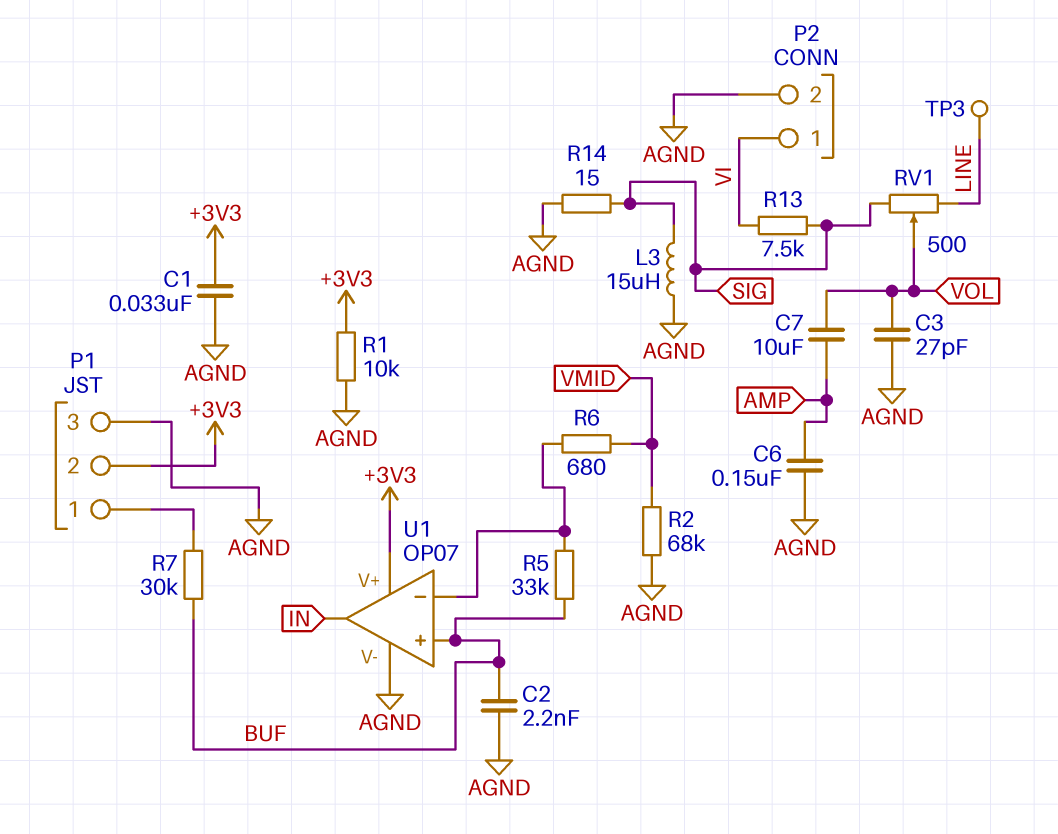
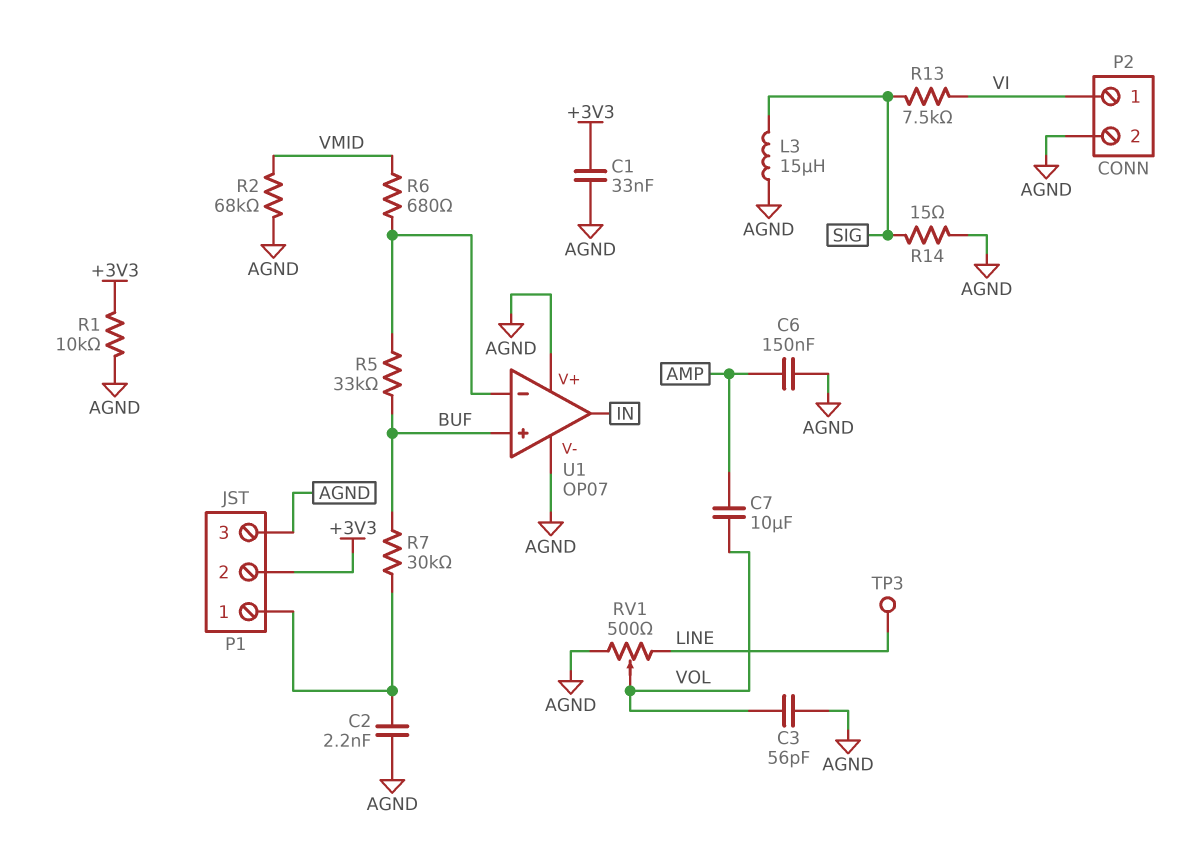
C2: 2.2nF (AGND, BUF) -> 2.2nF (AGND, P1/1)
C3: 27pF (AGND, VOL) -> 56pF (AGND, VOL)
RV1: 500 (LINE, SIG, wiper VOL) -> 500 (AGND, LINE, wiper VOL)
U1 pin V+: +3V3 -> AGND

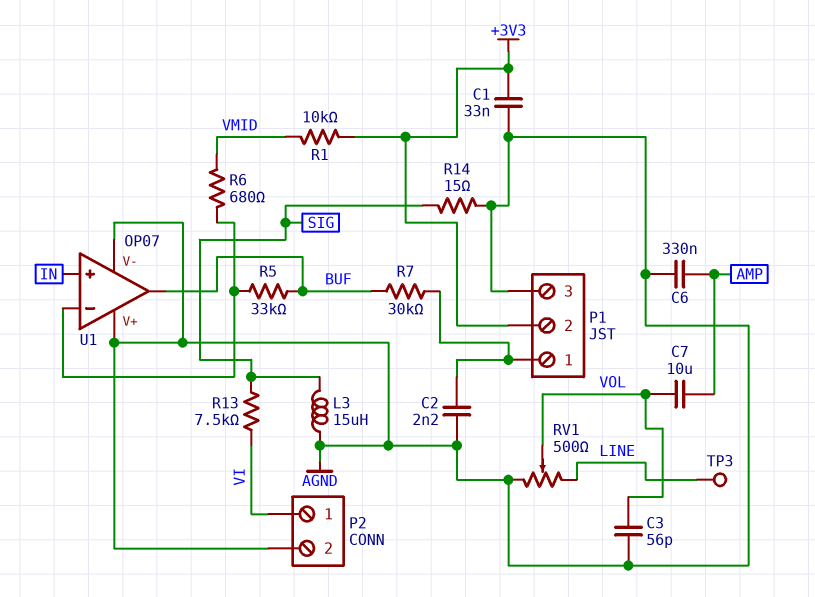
C6: 150nF (AGND, AMP) -> 330nF (AGND, AMP)
R1: 10k (+3V3, AGND) -> 10k (+3V3, VMID)
R2: 68k (AGND, VMID) -> none
U1 pin in+: BUF -> IN
U1 pin out: IN -> BUF

